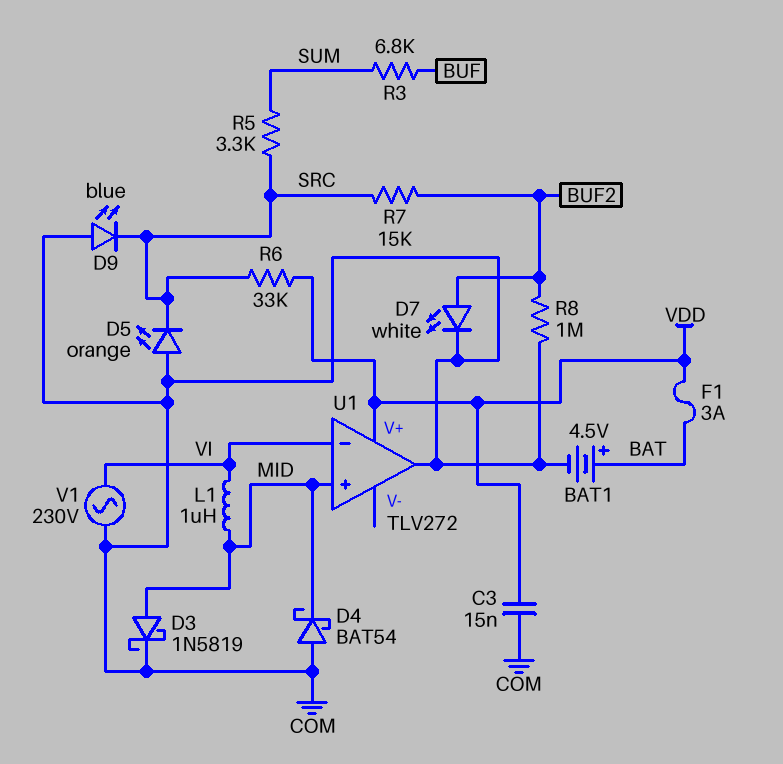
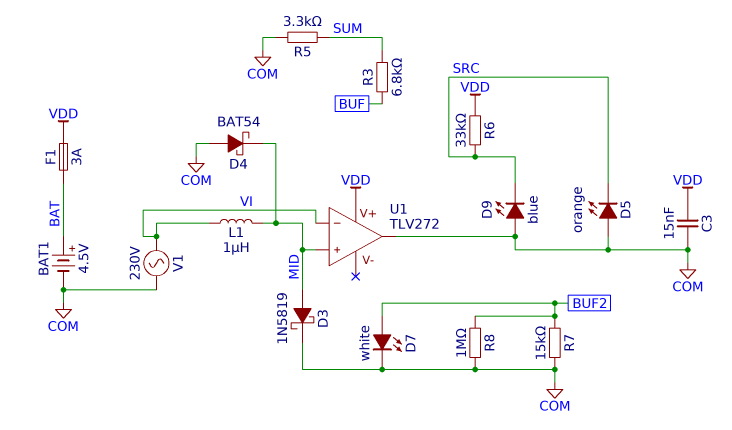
R5: 3.3k (SRC, SUM) -> 3.3k (COM, SUM)
R7: 15k (BUF2, SRC) -> 15k (BUF2, COM)

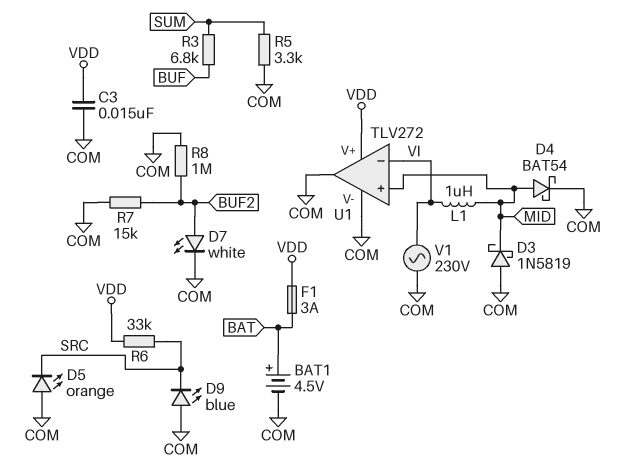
D3: schottky 1N5819 (A MID, K COM) -> schottky 1N5819 (A COM, K MID)
D4: schottky BAT54 (A COM, K MID) -> schottky BAT54 (A MID, K COM)
U1 pin V-: none -> COM

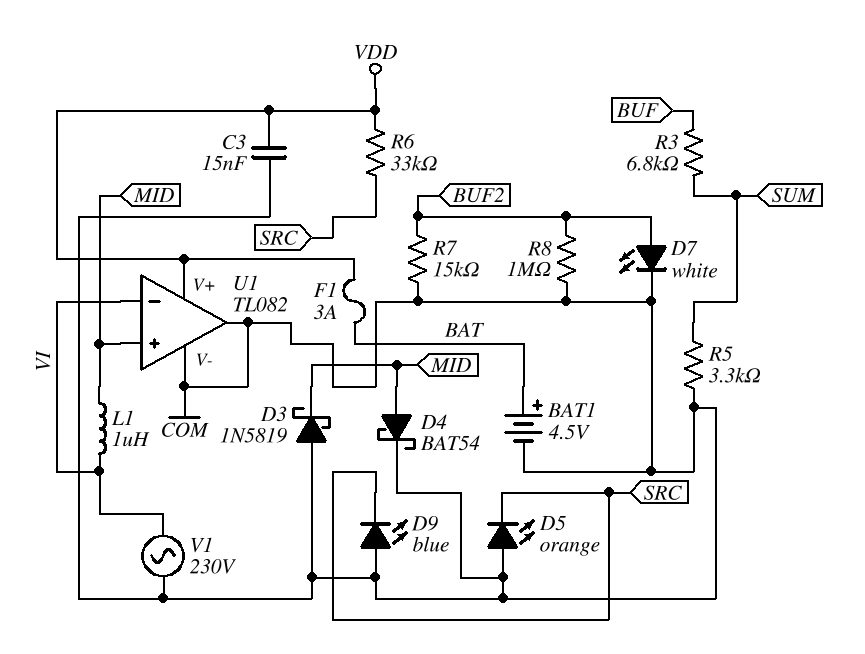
U1: TLV272 -> TL082

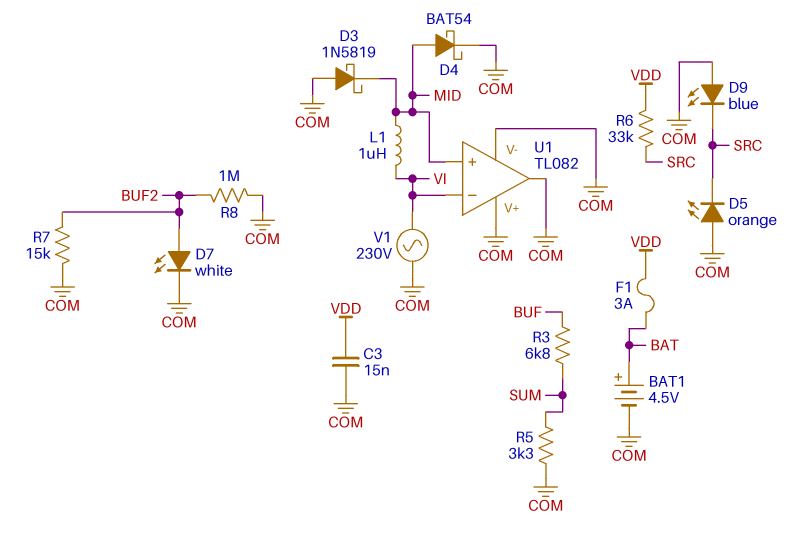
U1 pin V+: VDD -> COM

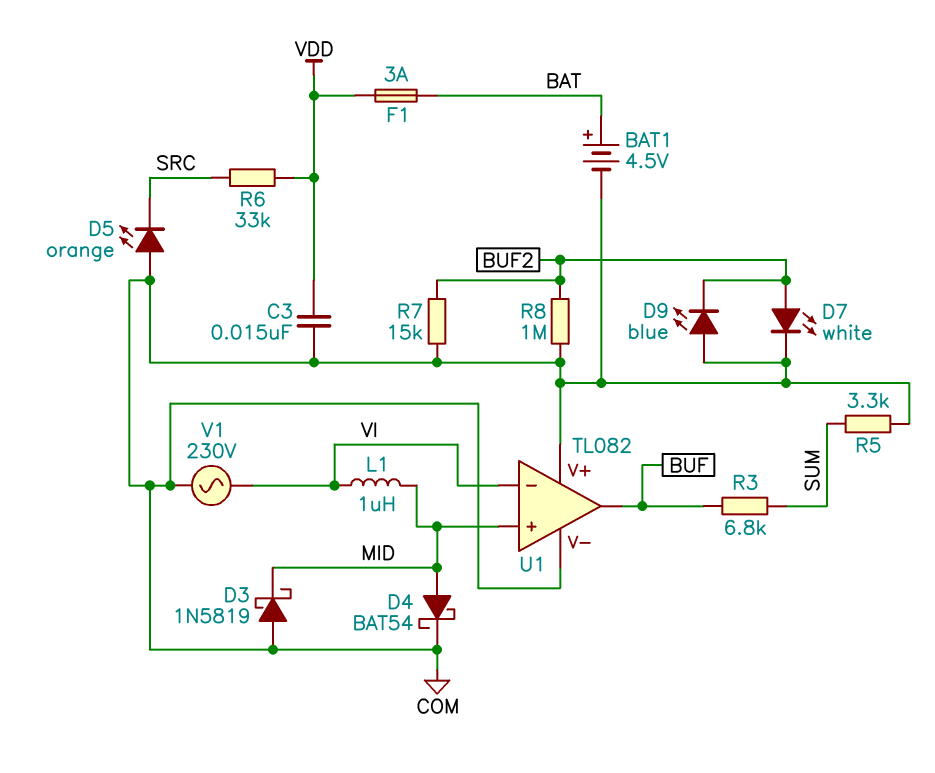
D9: LED blue (A COM, K SRC) -> LED blue (A COM, K BUF2)
U1 pin out: COM -> BUF

